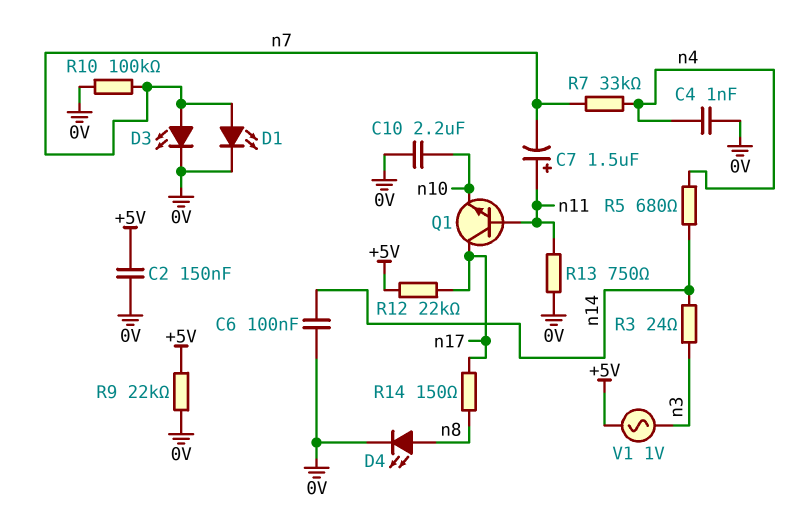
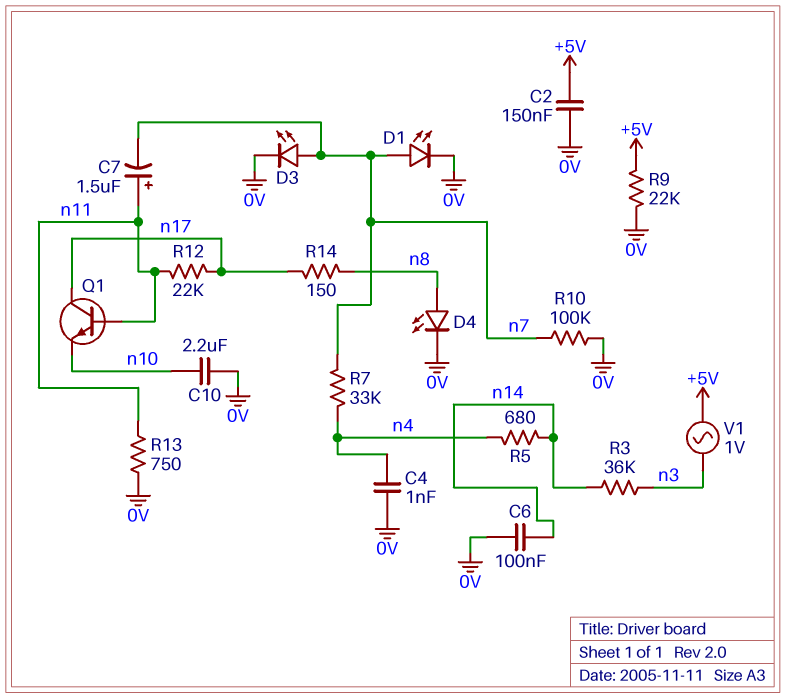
R3: 24 (n3, n14) -> 36k (n3, n14)
R12: 22k (+5V, n17) -> 22k (n11, n17)

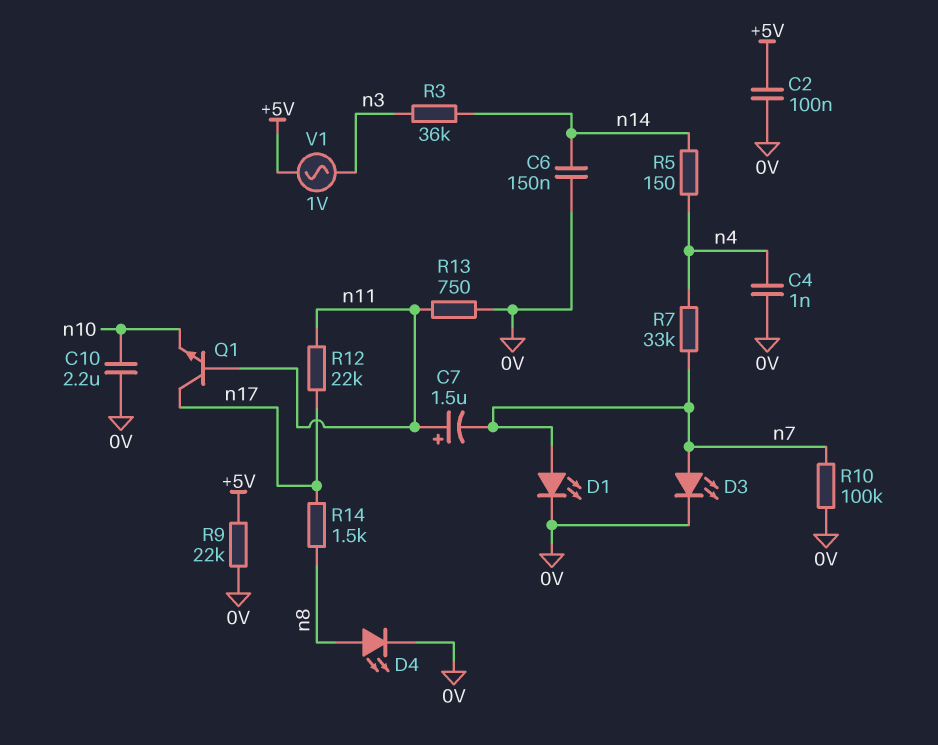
C2: 150nF (+5V, 0V) -> 100nF (+5V, 0V)
C6: 100nF (0V, n14) -> 150nF (0V, n14)
R5: 680 (n4, n14) -> 150 (n4, n14)
R14: 150 (n8, n17) -> 1.5k (n8, n17)

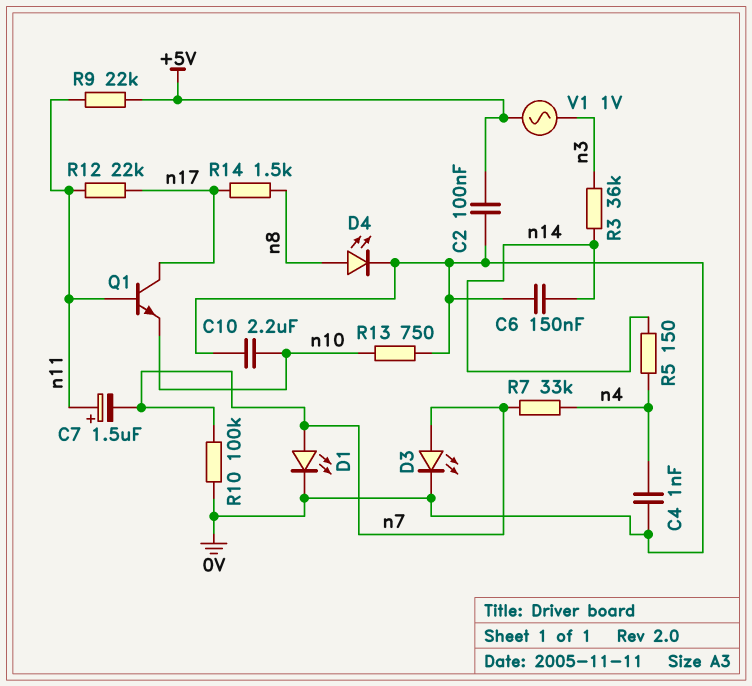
R9: 22k (+5V, 0V) -> 22k (+5V, n11)
R13: 750 (0V, n11) -> 750 (0V, n10)

